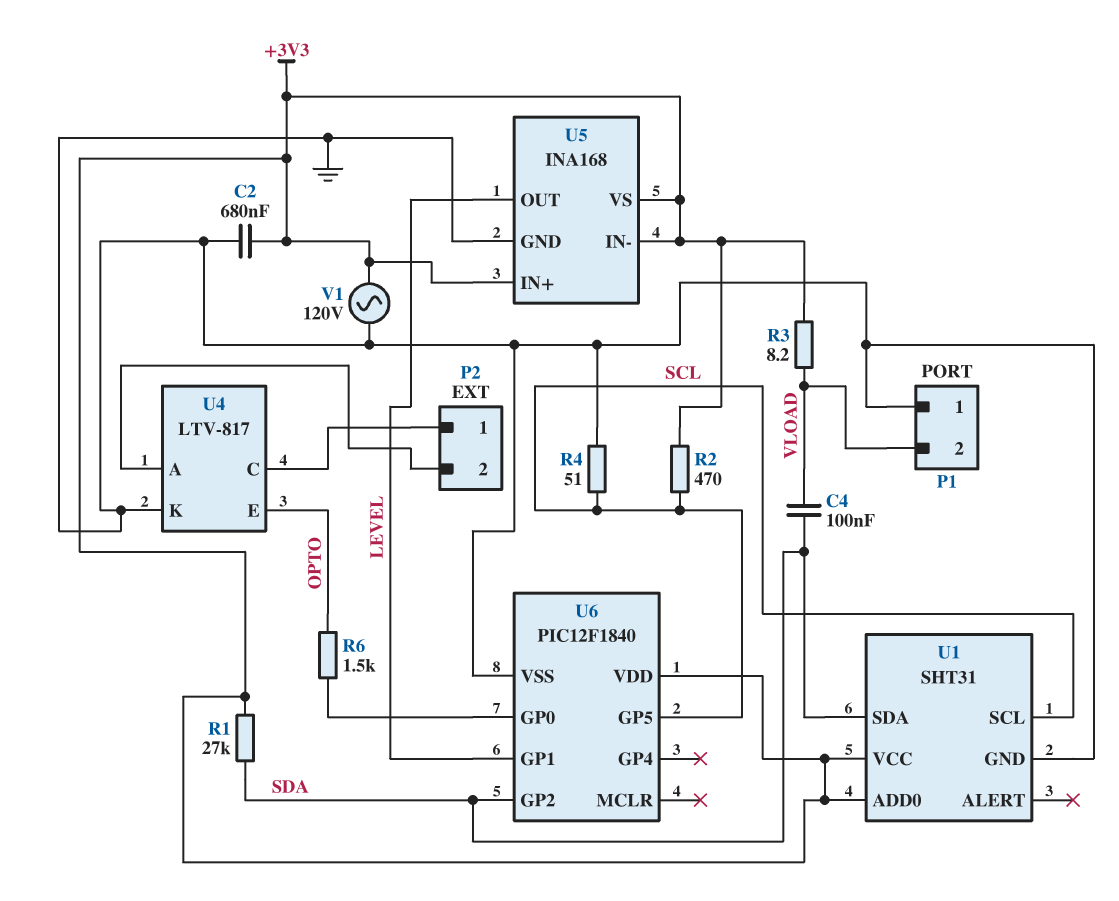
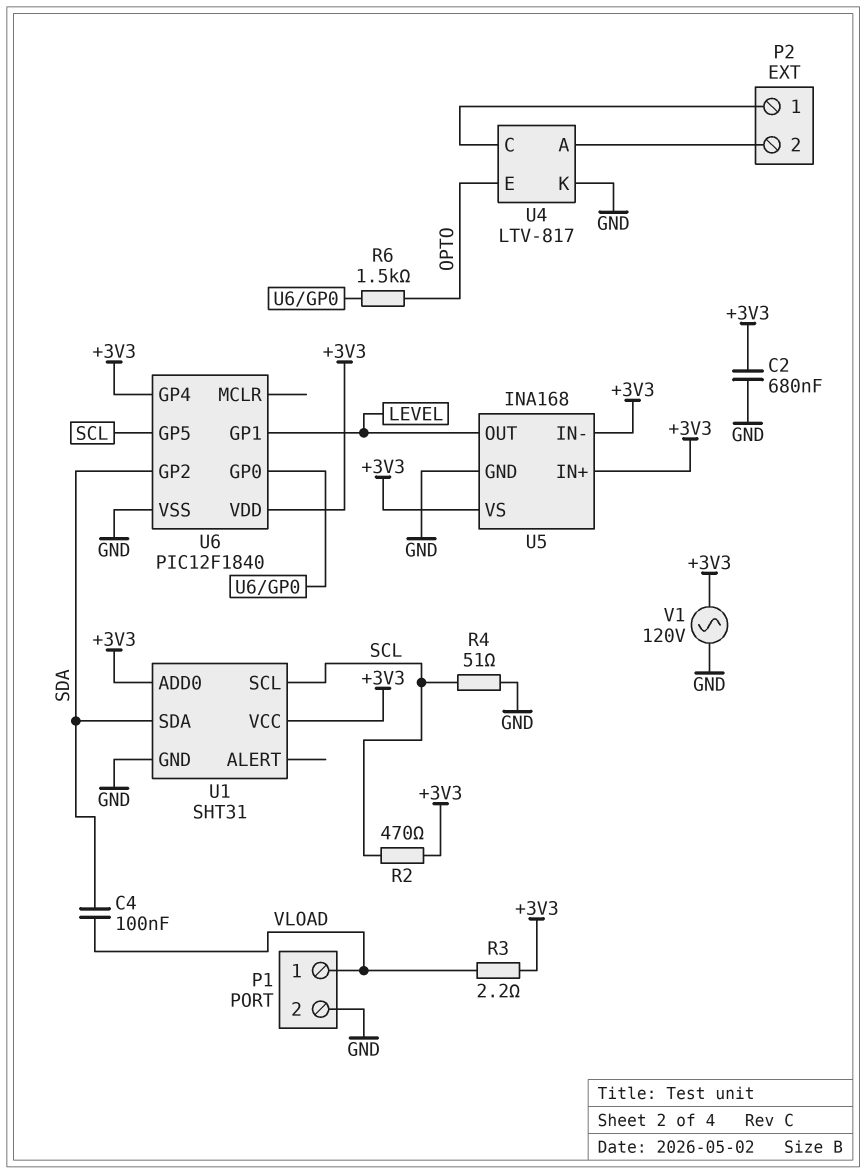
P1 pin 1: GND -> VLOAD
P1 pin 2: VLOAD -> GND
R1: 27k (+3V3, SDA) -> none
R3: 8.2 (+3V3, VLOAD) -> 2.2 (+3V3, VLOAD)
U6 pin GP4: none -> +3V3

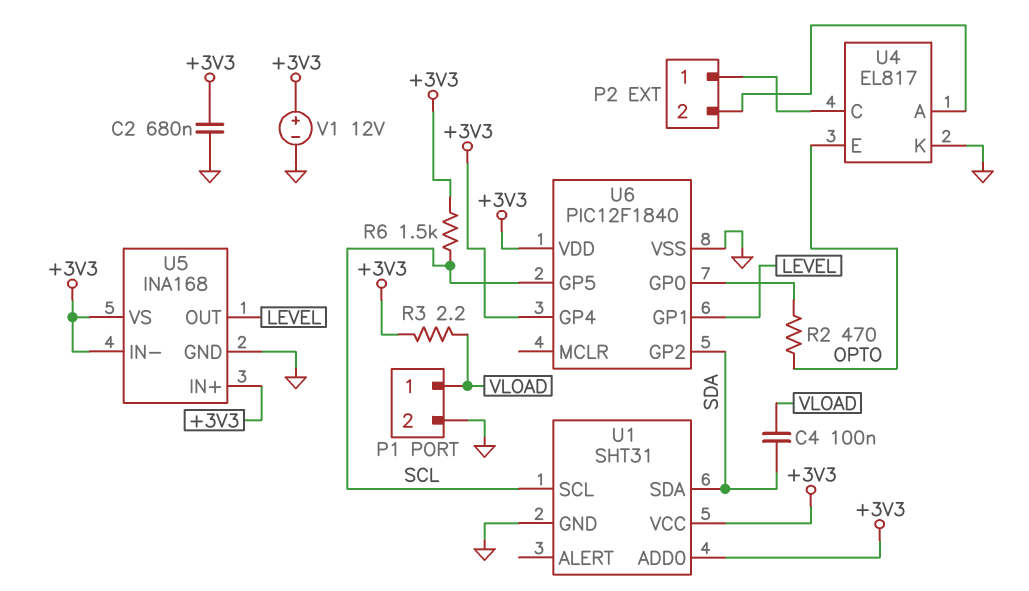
R2: 470 (+3V3, SCL) -> 470 (OPTO, U6/GP0)
R4: 51 (GND, SCL) -> none
R6: 1.5k (OPTO, U6/GP0) -> 1.5k (+3V3, SCL)
U4: LTV-817 -> EL817
V1: AC 120V (+3V3, GND) -> 12V (plus +3V3, minus GND)

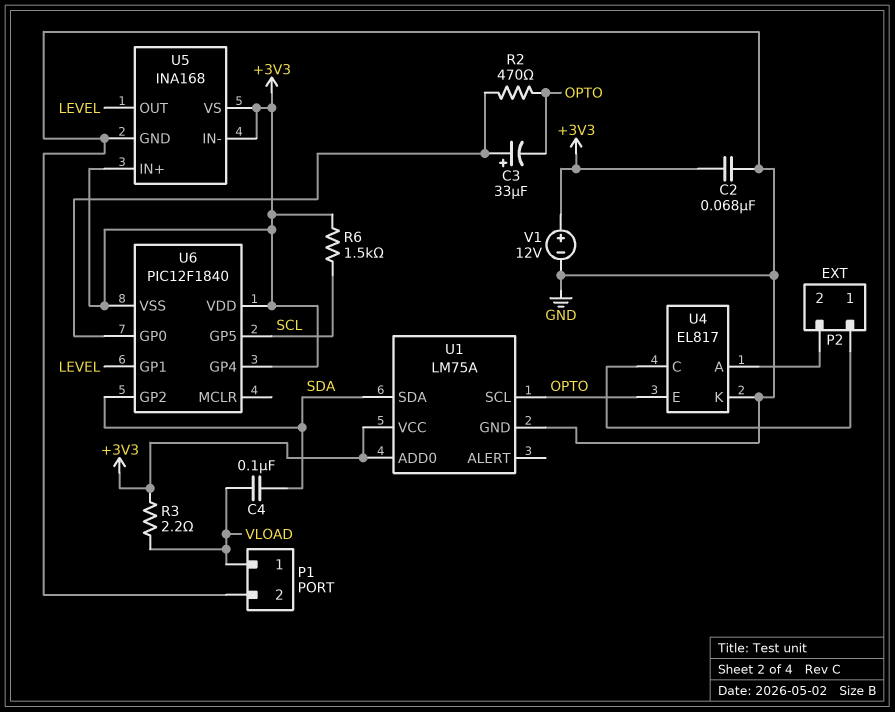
C2: 680nF (+3V3, GND) -> 68nF (+3V3, GND)
C3: none -> 33uF (plus U6/GP0, minus OPTO)
U1: SHT31 -> LM75A
U1 pin SCL: SCL -> OPTO
U6 pin VSS: GND -> +3V3

